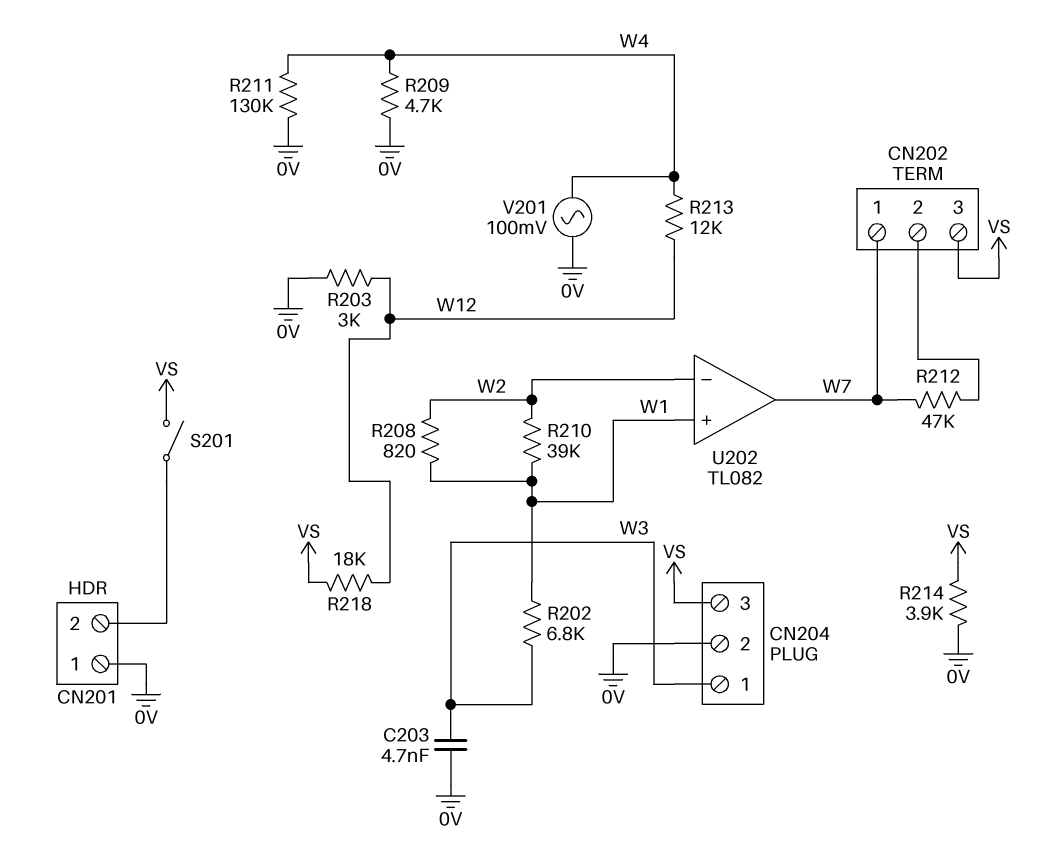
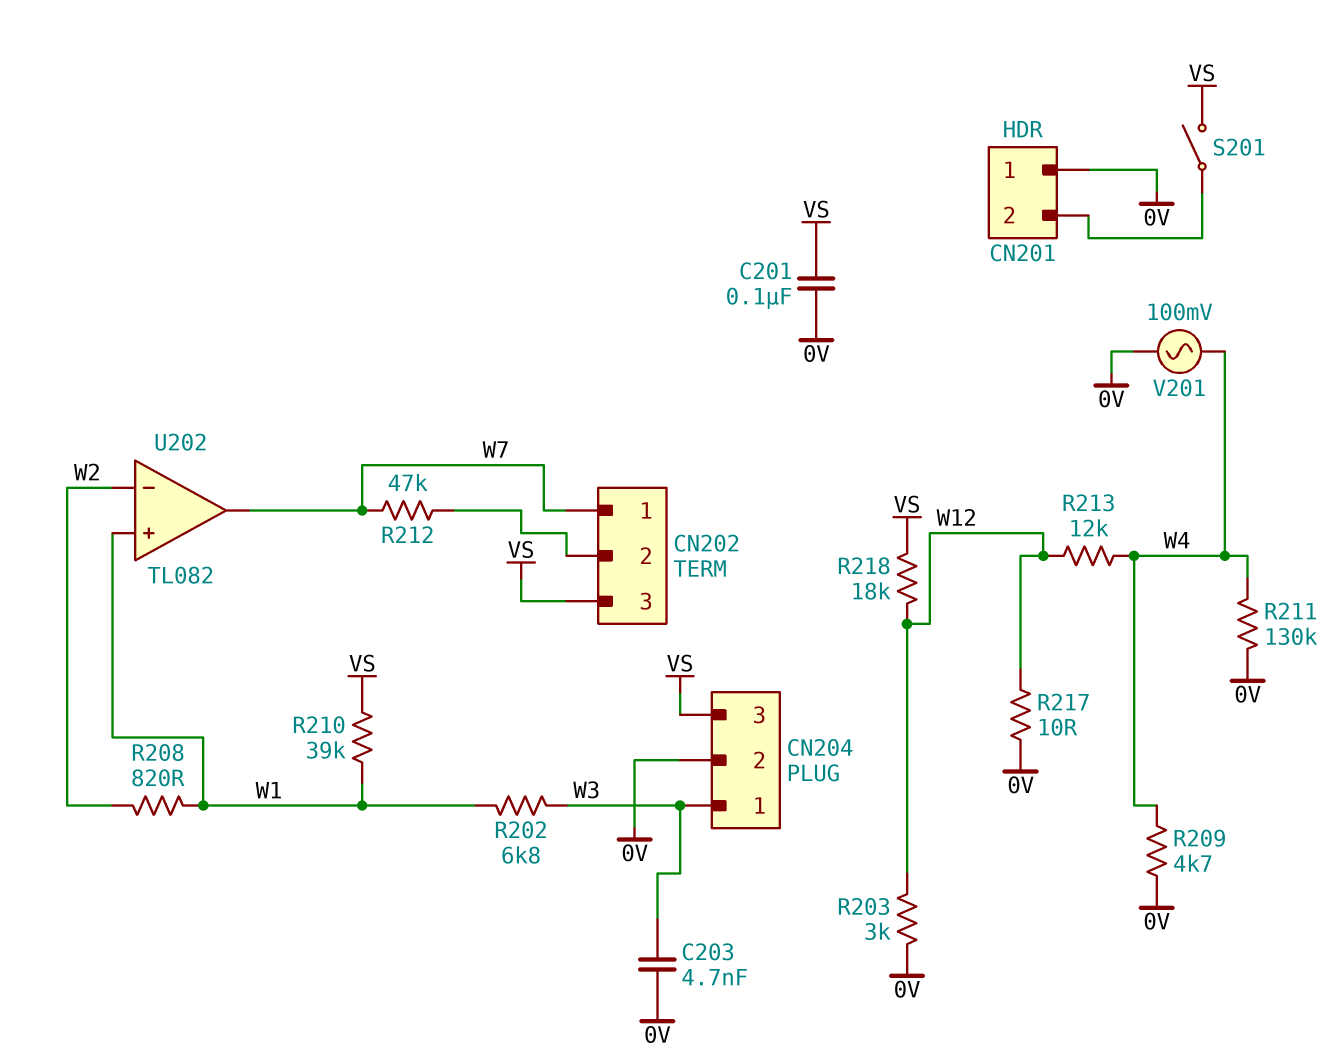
C201: none -> 100nF (0V, VS)
R210: 39k (W1, W2) -> 39k (VS, W1)
R214: 3.9k (0V, VS) -> none
R217: none -> 10 (0V, W12)

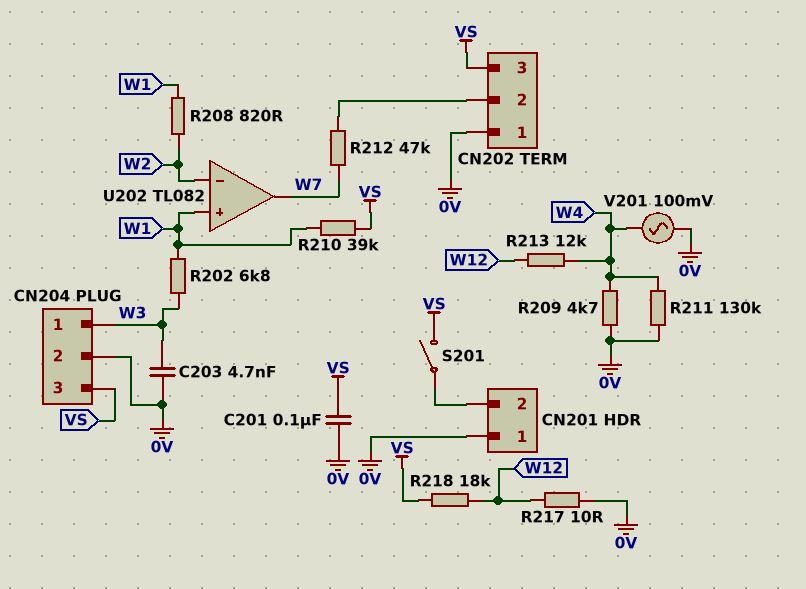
CN202 pin 1: W7 -> 0V
R203: 3k (0V, W12) -> none

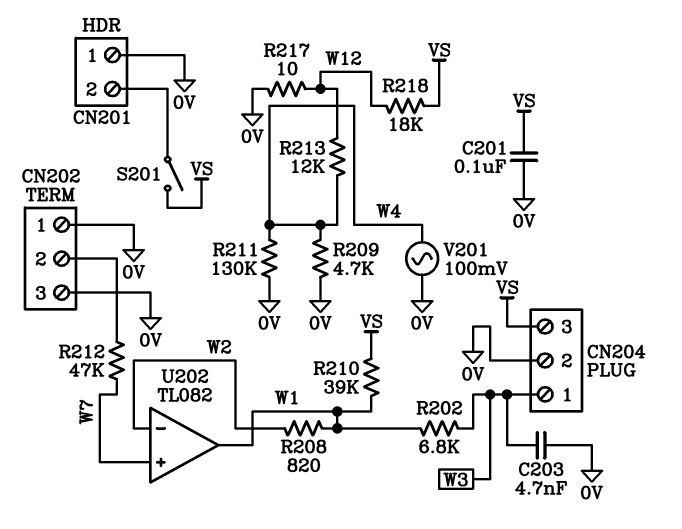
CN202 pin 3: VS -> 0V
U202 pin in+: W1 -> W7
U202 pin out: W7 -> W1

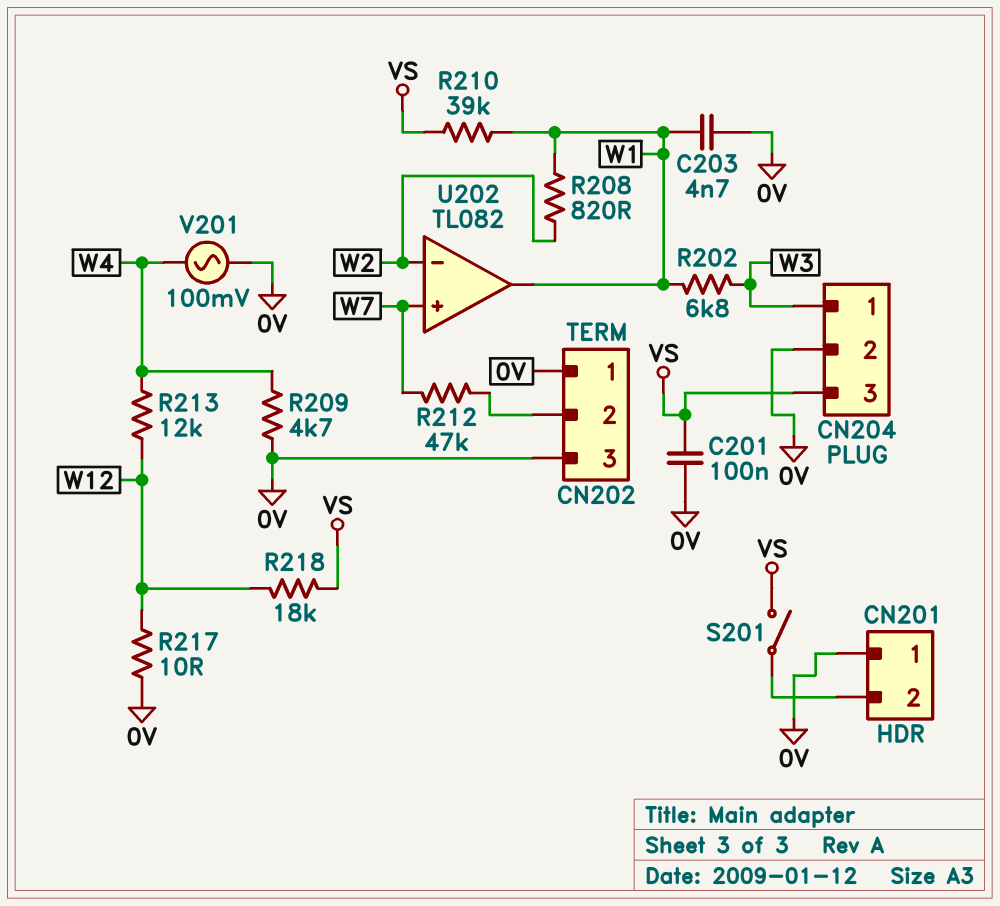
C203: 4.7nF (0V, W3) -> 4.7nF (0V, W1)
R211: 130k (0V, W4) -> none

